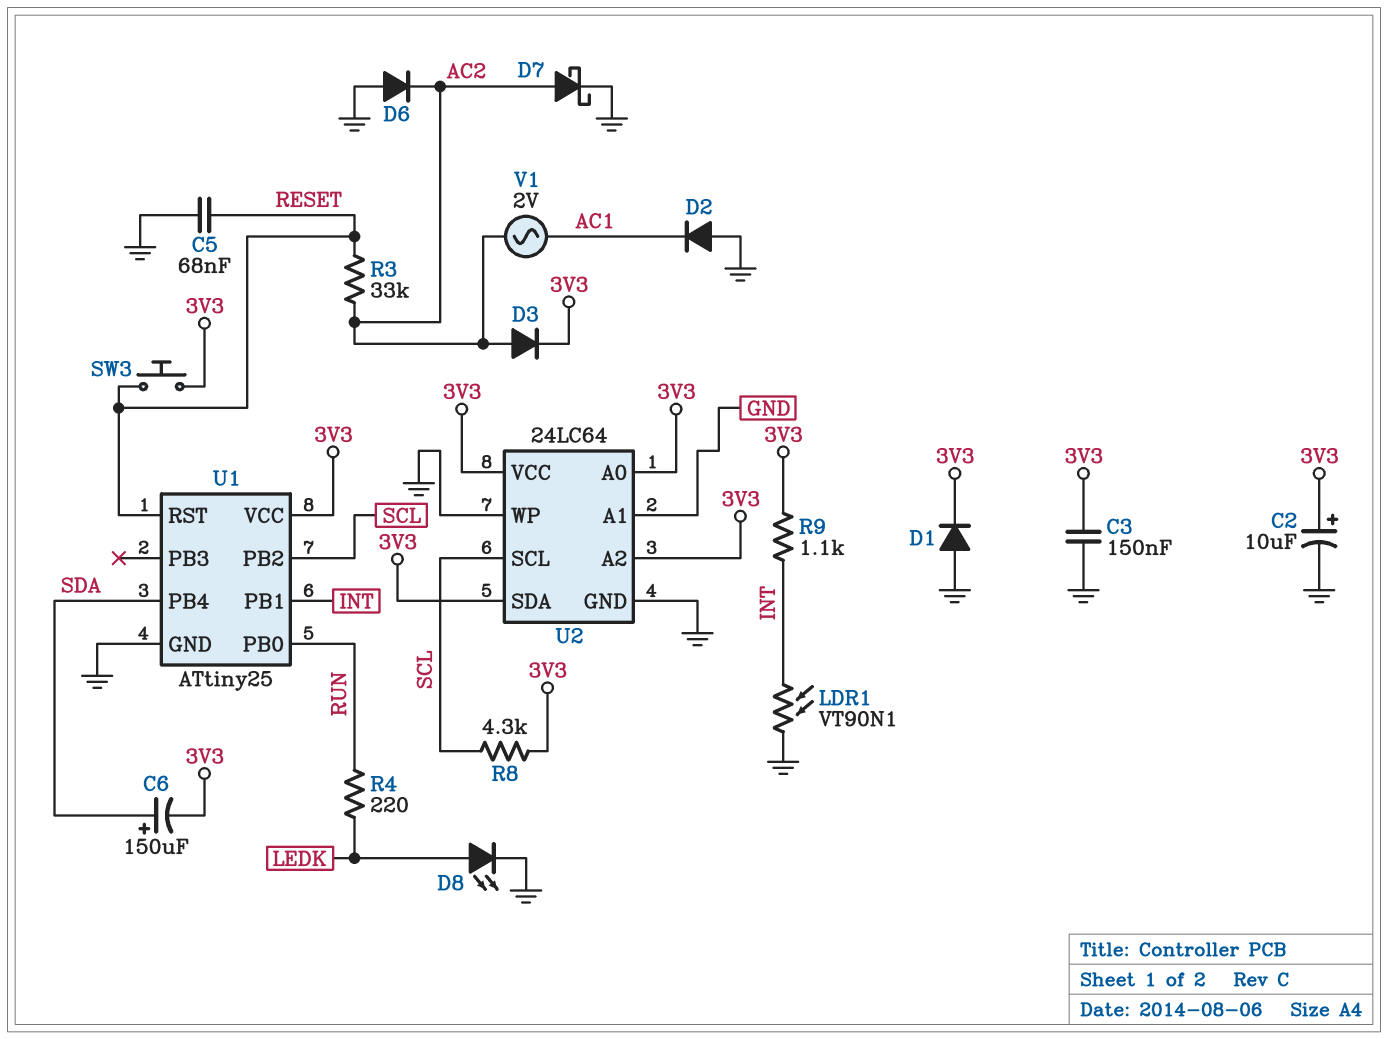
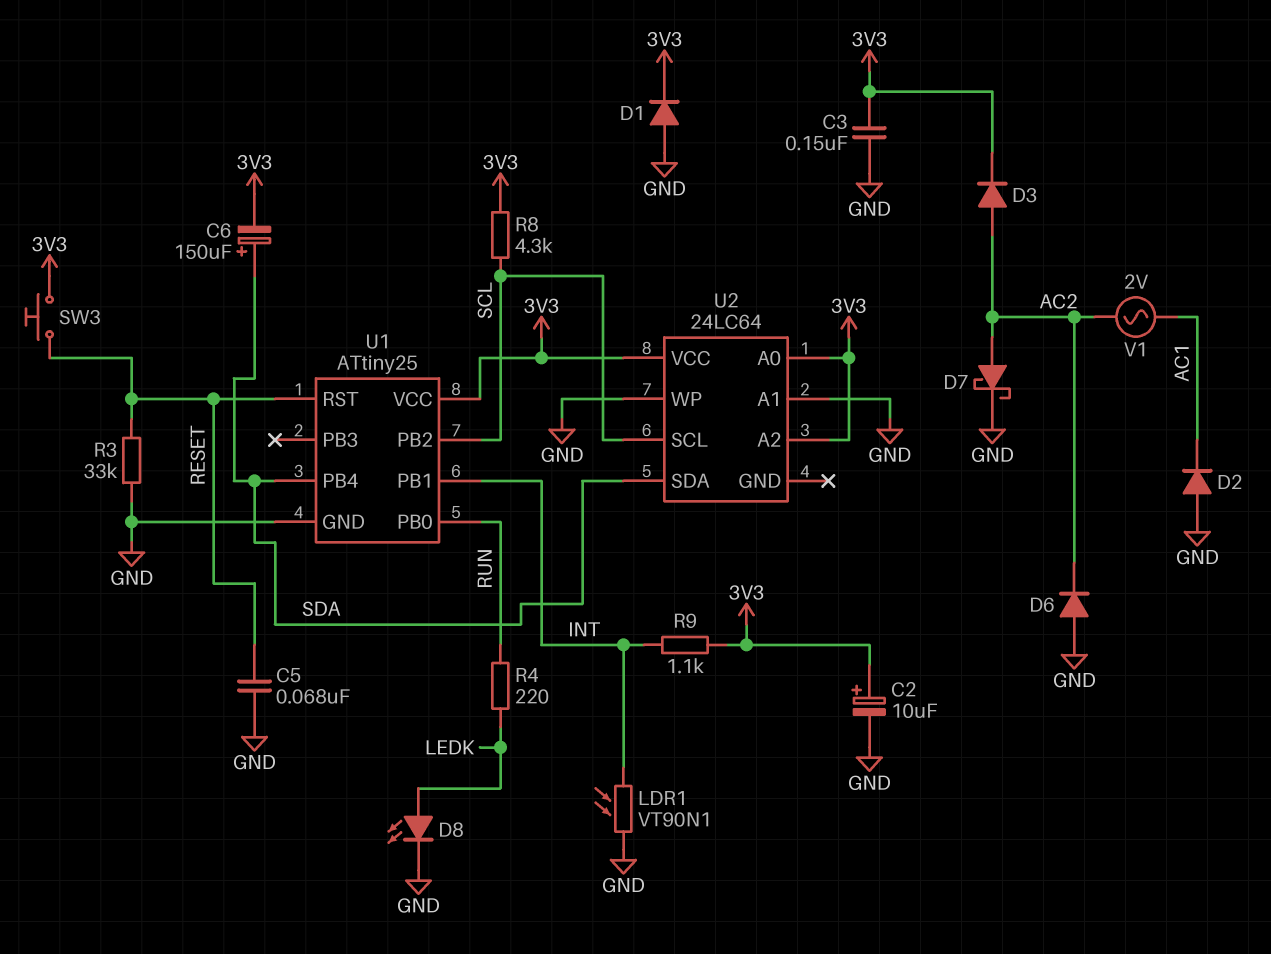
R3: 33k (AC2, RESET) -> 33k (GND, RESET)
U2 pin GND: GND -> none
U2 pin SDA: 3V3 -> SDA

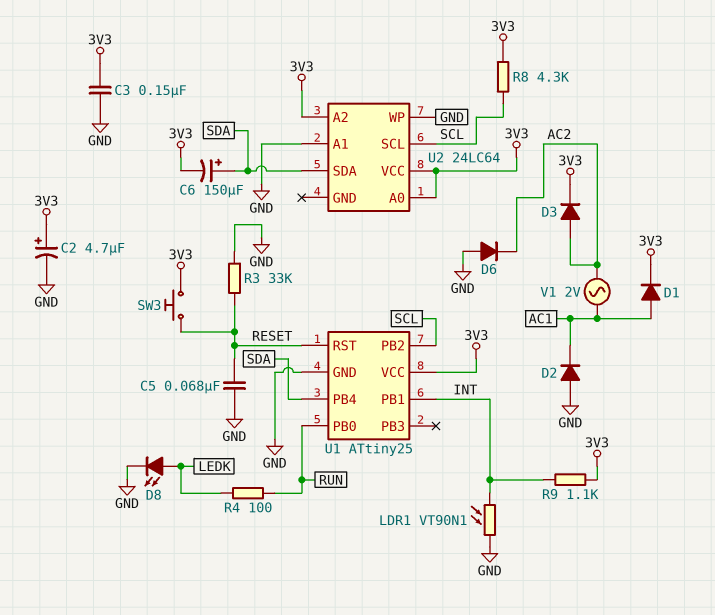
C2: 10uF (plus 3V3, minus GND) -> 4.7uF (plus 3V3, minus GND)
D1: diode (A GND, K 3V3) -> diode (A AC1, K 3V3)
D7: schottky (A AC2, K GND) -> none
R4: 220 (LEDK, RUN) -> 100 (LEDK, RUN)

